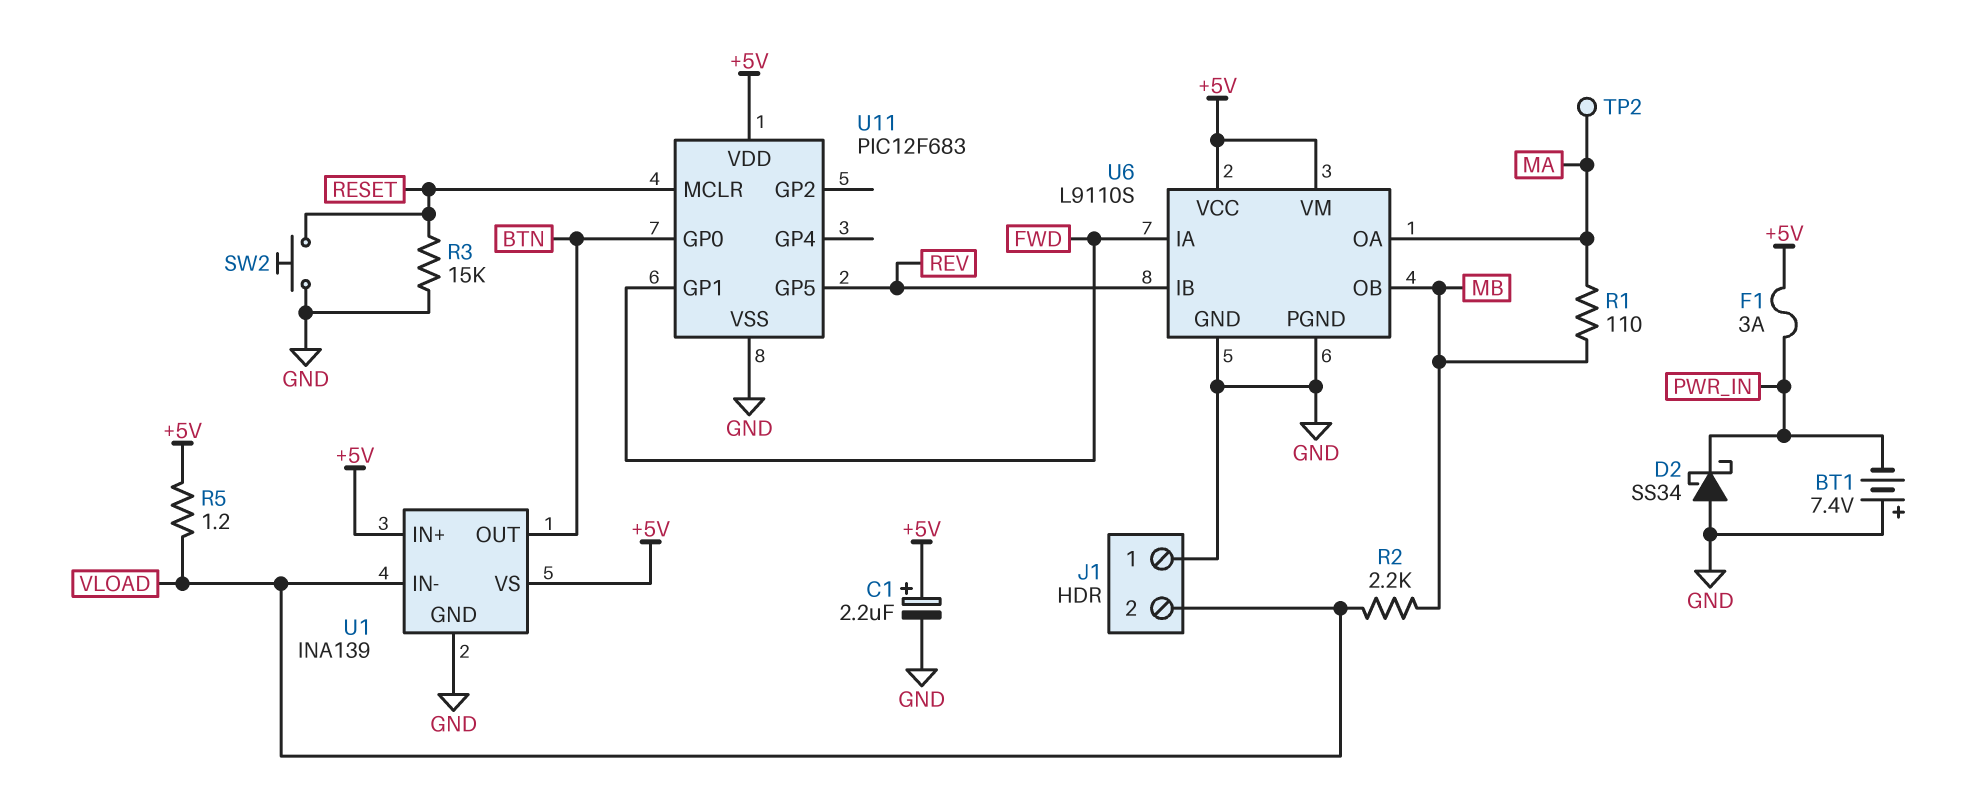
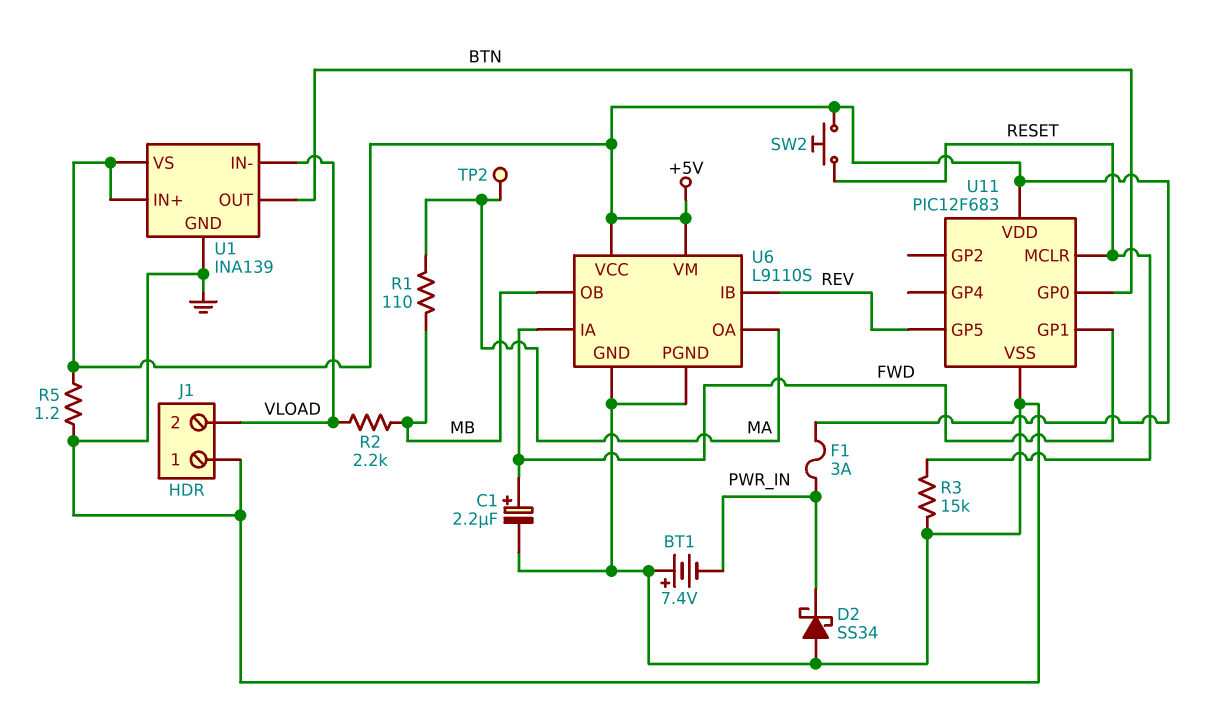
C1: 2.2uF (plus +5V, minus GND) -> 2.2uF (plus FWD, minus GND)
R5: 1.2 (+5V, VLOAD) -> 1.2 (+5V, GND)
SW2: button (GND, RESET) -> button (+5V, RESET)

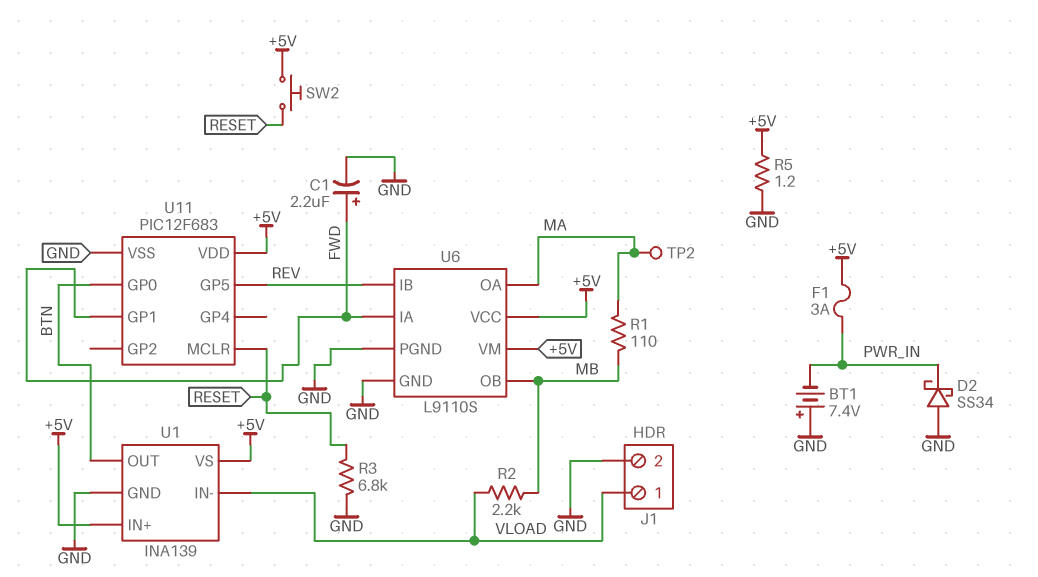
J1 pin 1: GND -> VLOAD
J1 pin 2: VLOAD -> GND
R3: 15k (GND, RESET) -> 6.8k (GND, RESET)

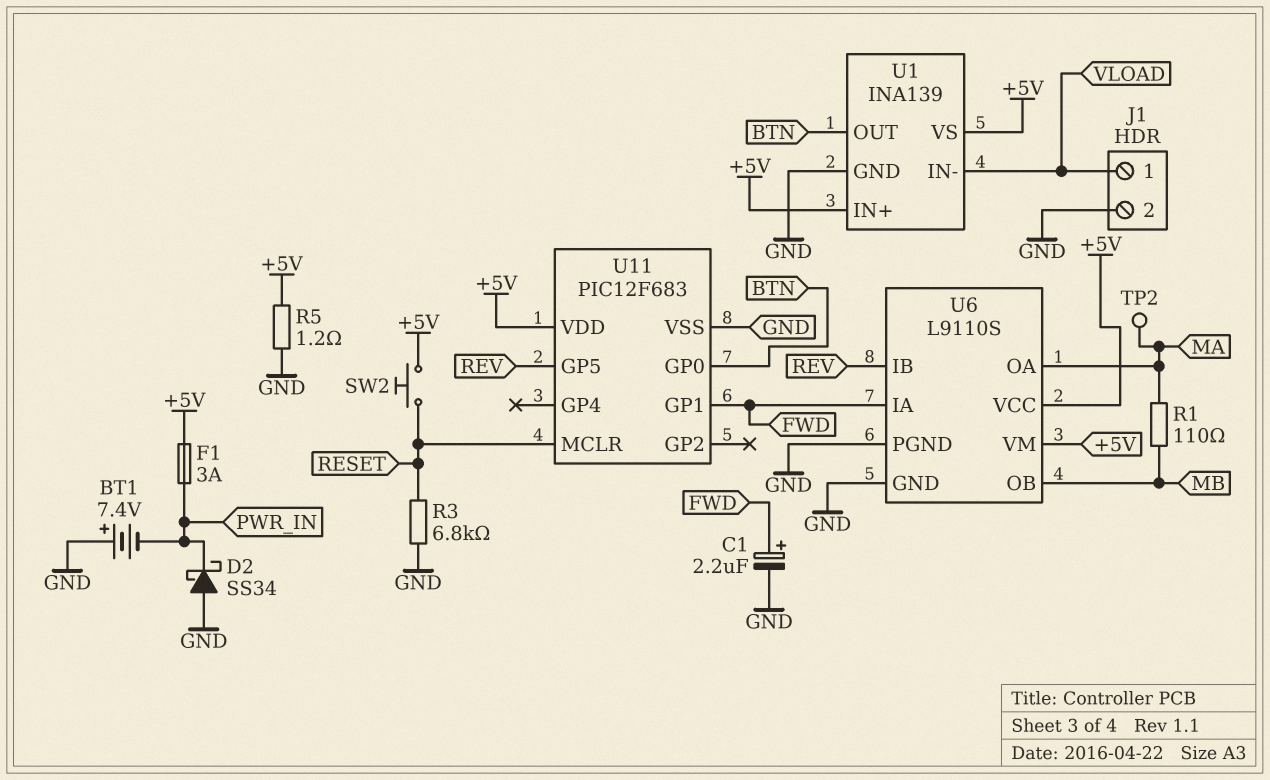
R2: 2.2k (MB, VLOAD) -> none

